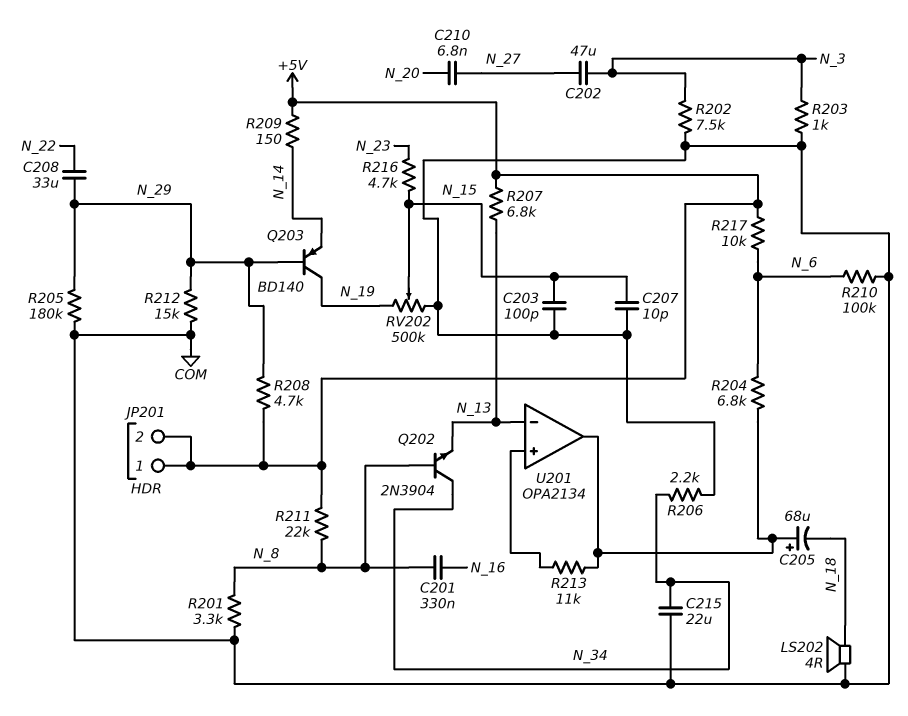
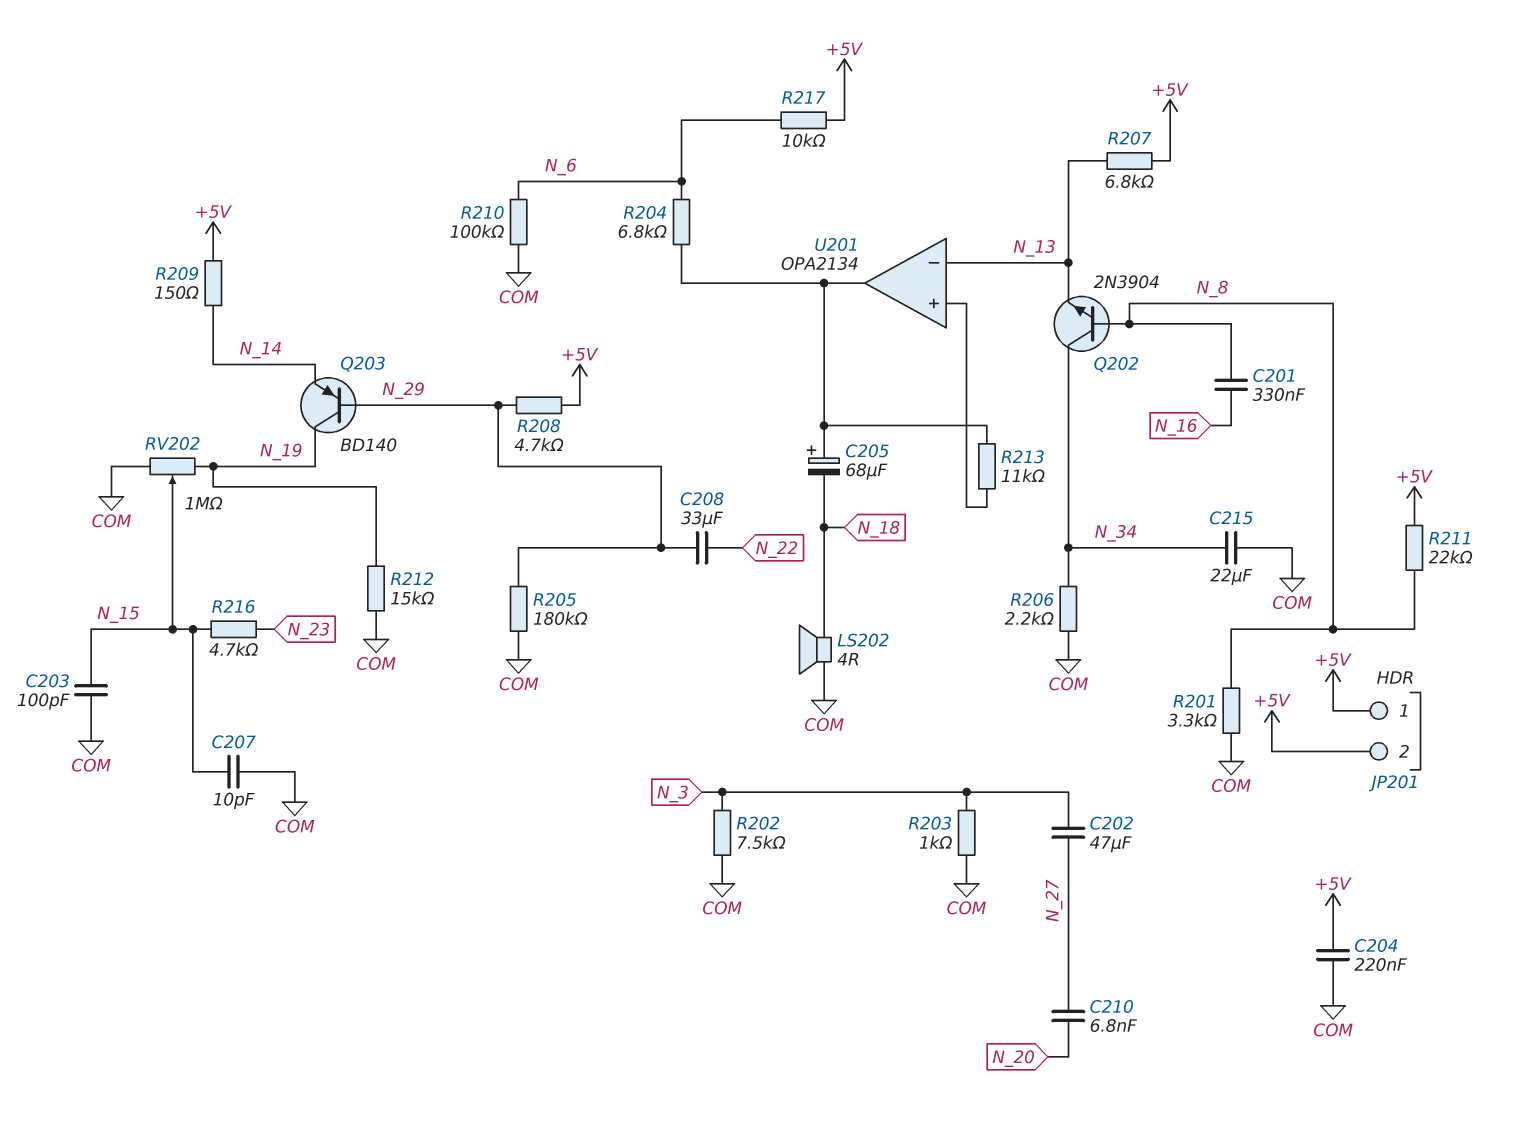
C204: none -> 220nF (+5V, COM)
R212: 15k (COM, N_29) -> 15k (COM, N_19)
RV202: 500k (COM, N_19, wiper N_15) -> 1M (COM, N_19, wiper N_15)

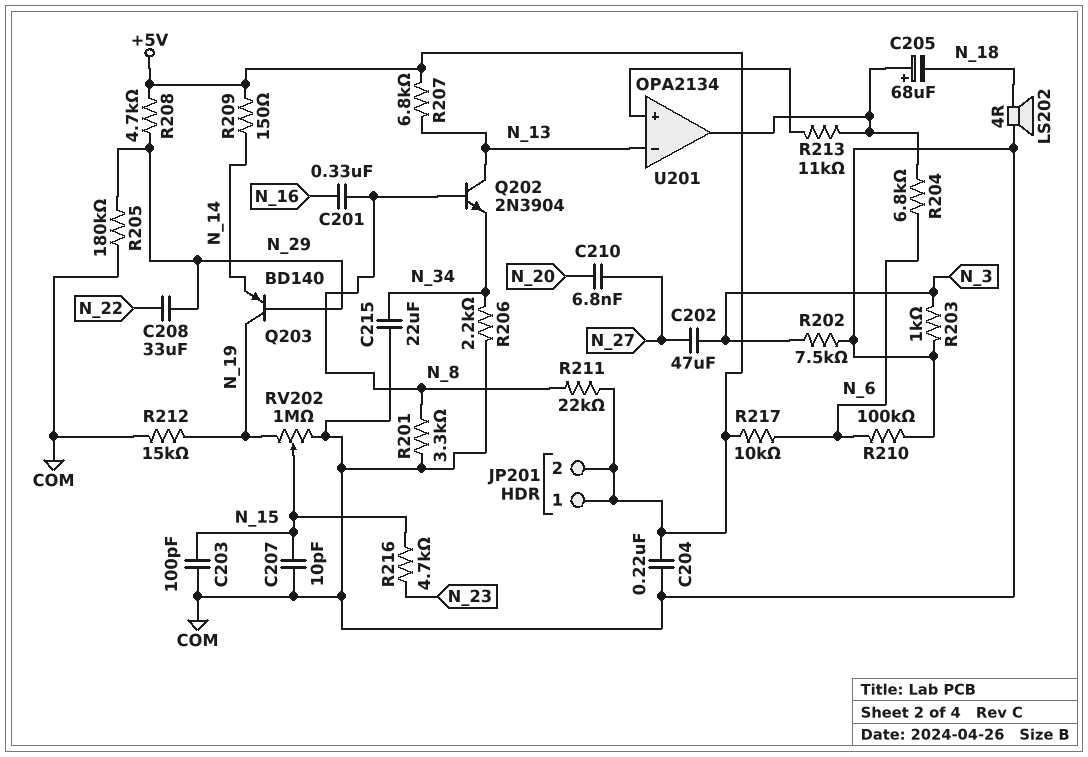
Q202: NPN 2N3904 (B N_8, C N_34, E N_13) -> NPN 2N3904 (B N_8, C N_13, E N_34)

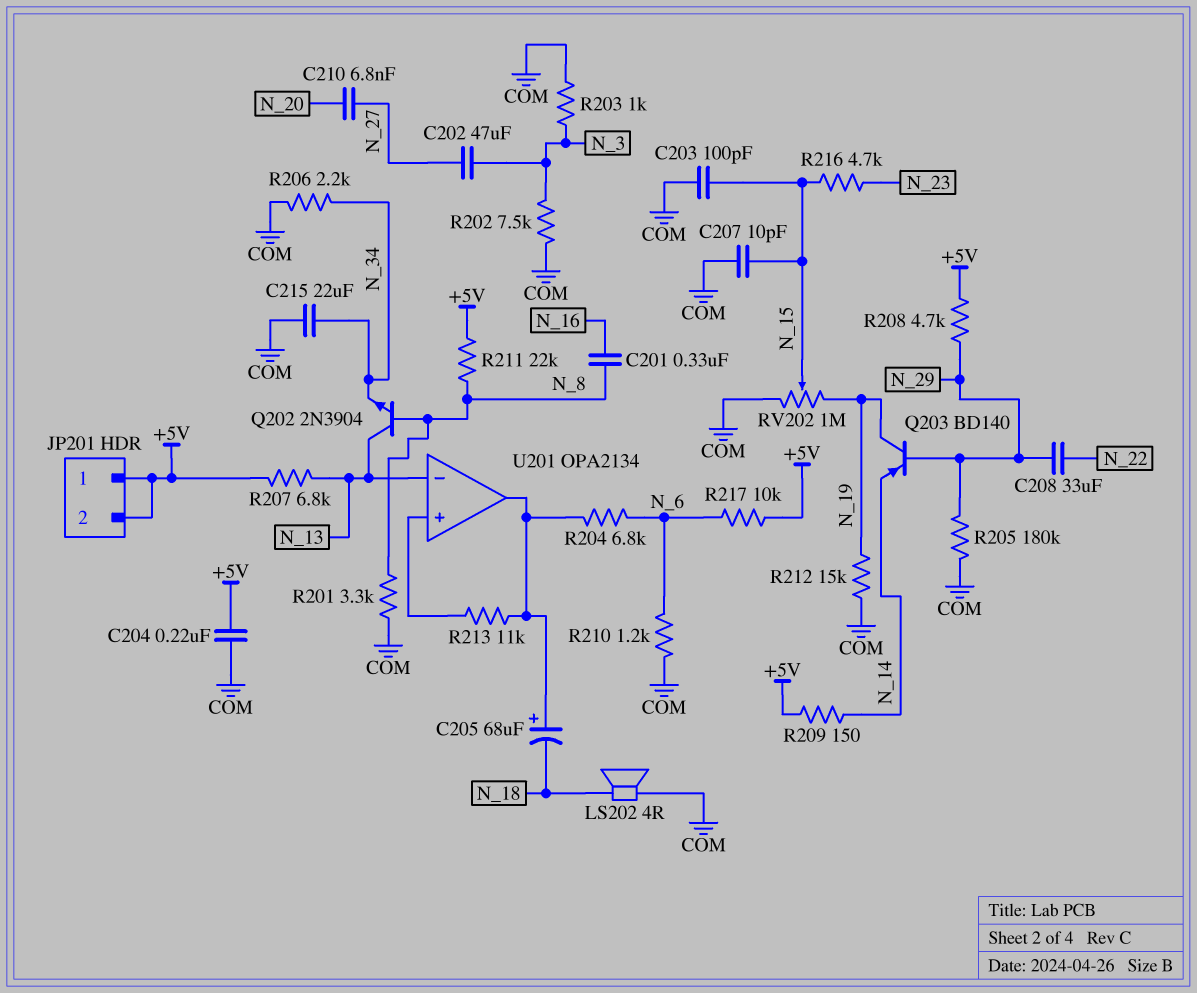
R210: 100k (COM, N_6) -> 1.2k (COM, N_6)

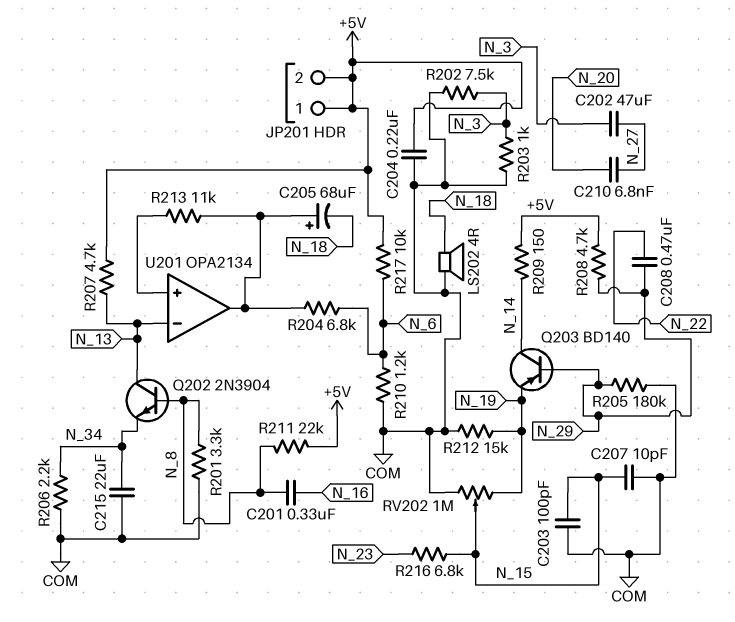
C208: 33uF (N_22, N_29) -> 470nF (N_22, N_29)
Q203: PNP BD140 (B N_29, C N_19, E N_14) -> PNP BD140 (B N_29, C N_14, E N_19)
R207: 6.8k (+5V, N_13) -> 4.7k (+5V, N_13)
R216: 4.7k (N_15, N_23) -> 6.8k (N_15, N_23)

